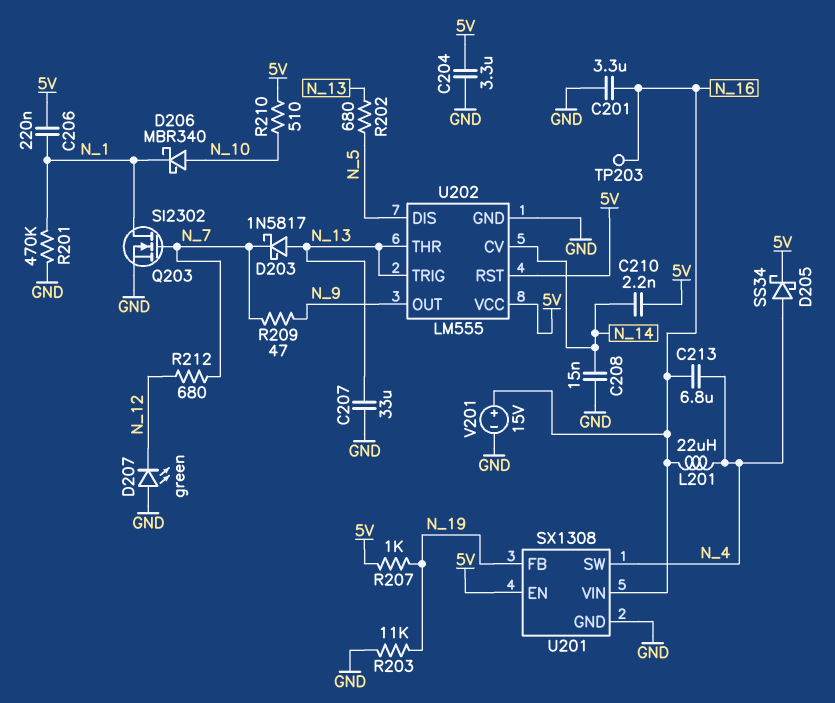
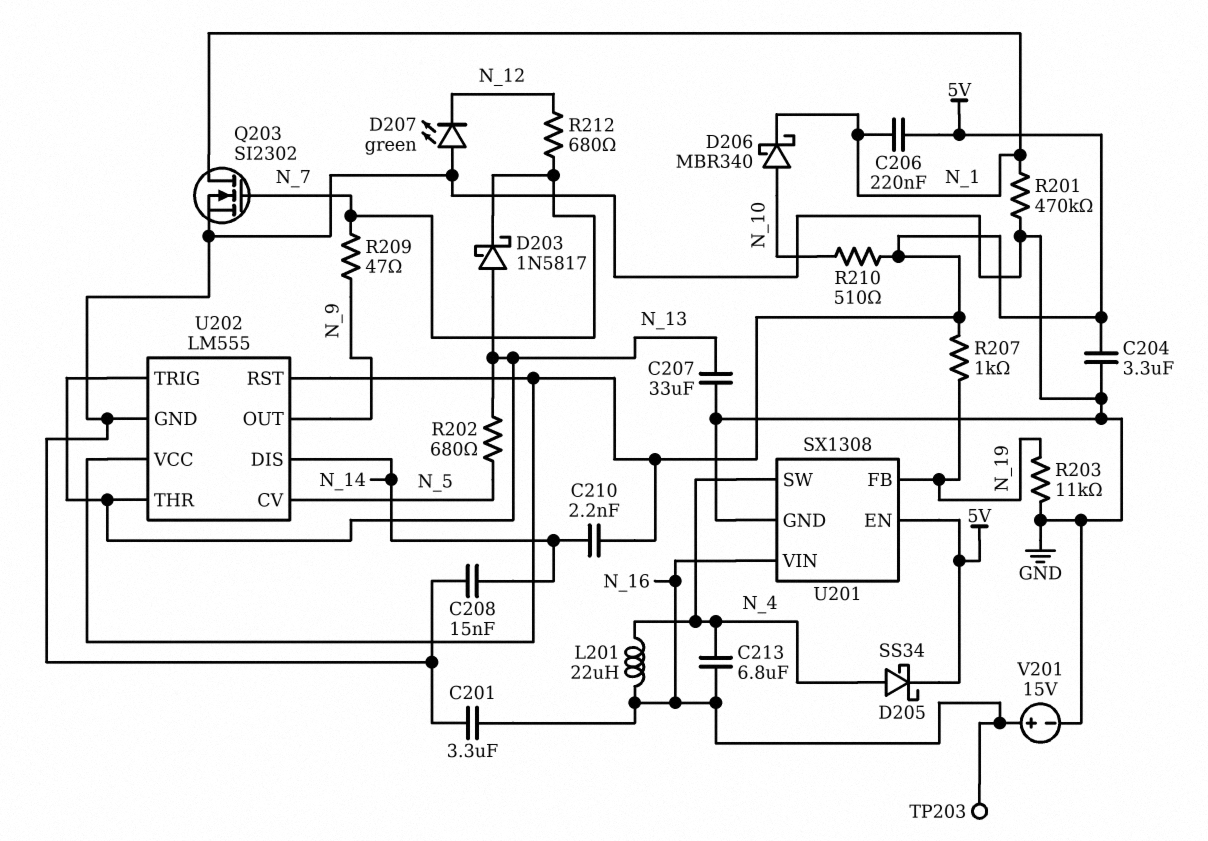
U202 pin CV: N_14 -> N_5
U202 pin DIS: N_5 -> N_14

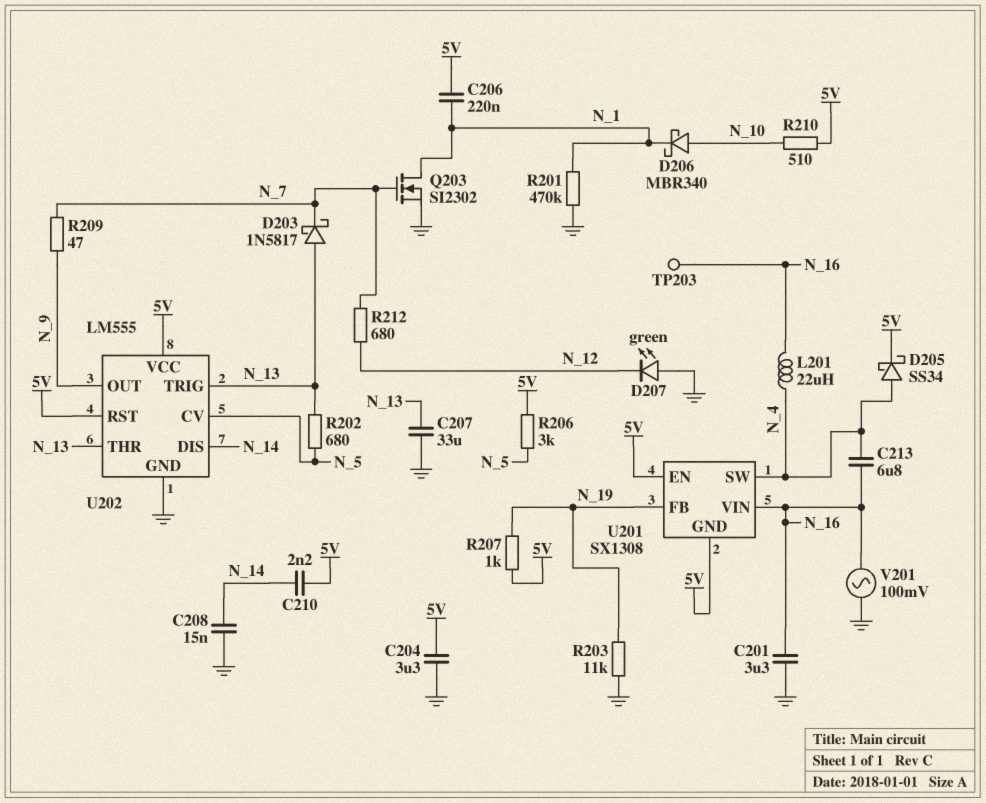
R206: none -> 3k (5V, N_5)
U201 pin GND: GND -> 5V
V201: 15V (plus N_16, minus GND) -> AC 100mV (GND, N_16)

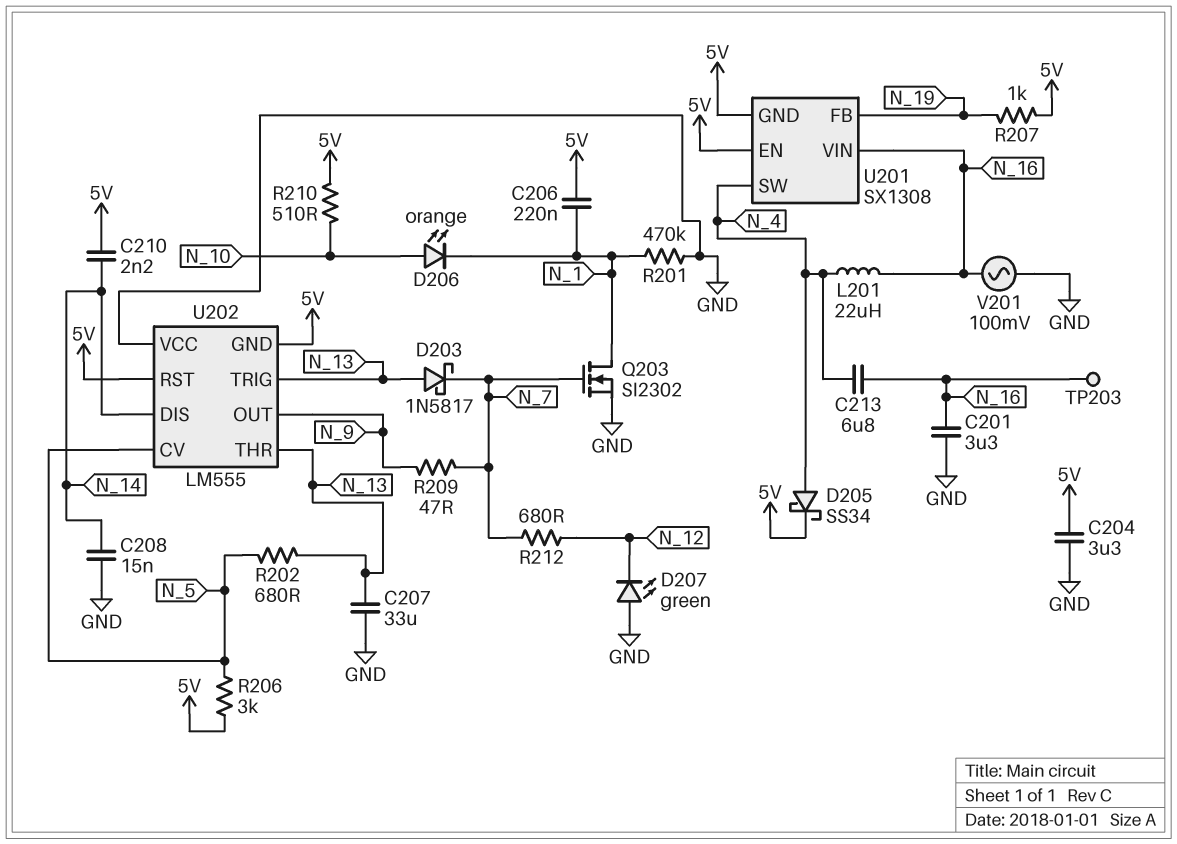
D206: schottky MBR340 (A N_10, K N_1) -> LED orange (A N_10, K N_1)
R203: 11k (GND, N_19) -> none
U202 pin GND: GND -> 5V
U202 pin VCC: 5V -> GND

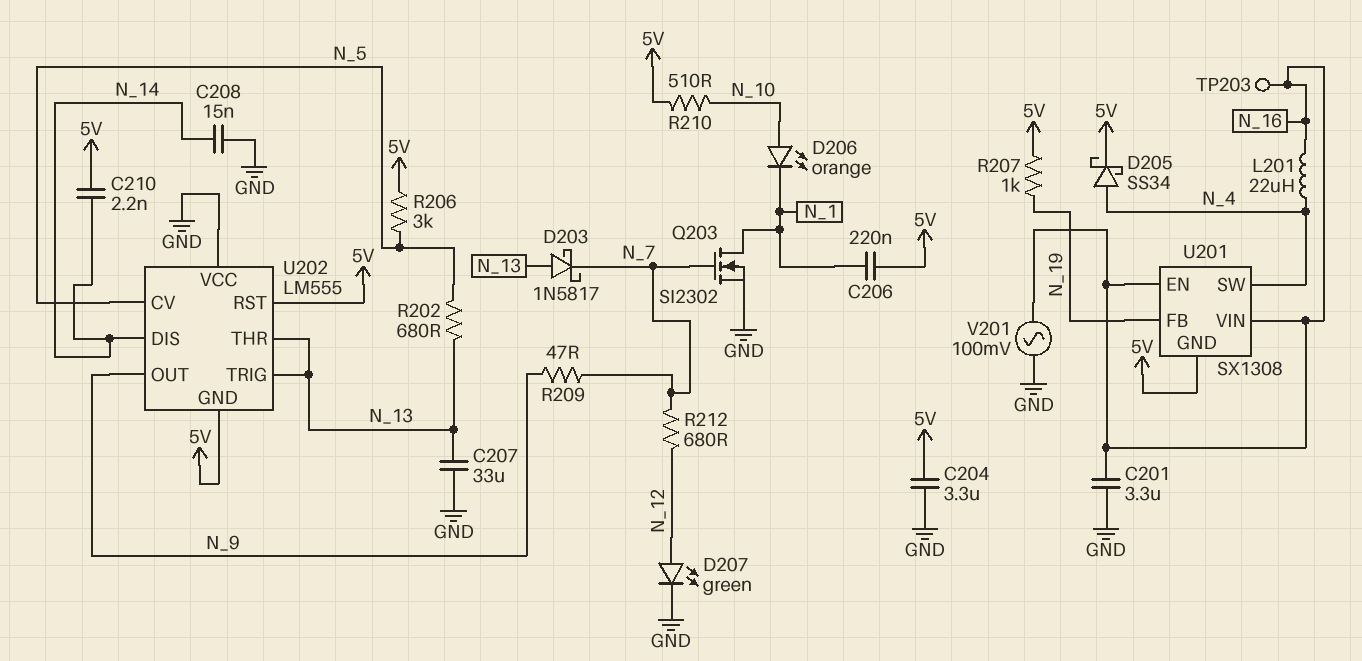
C213: 6.8uF (N_4, N_16) -> none
D207: LED green (A GND, K N_12) -> LED green (A N_12, K GND)
R201: 470k (GND, N_1) -> none
U201 pin EN: 5V -> N_16

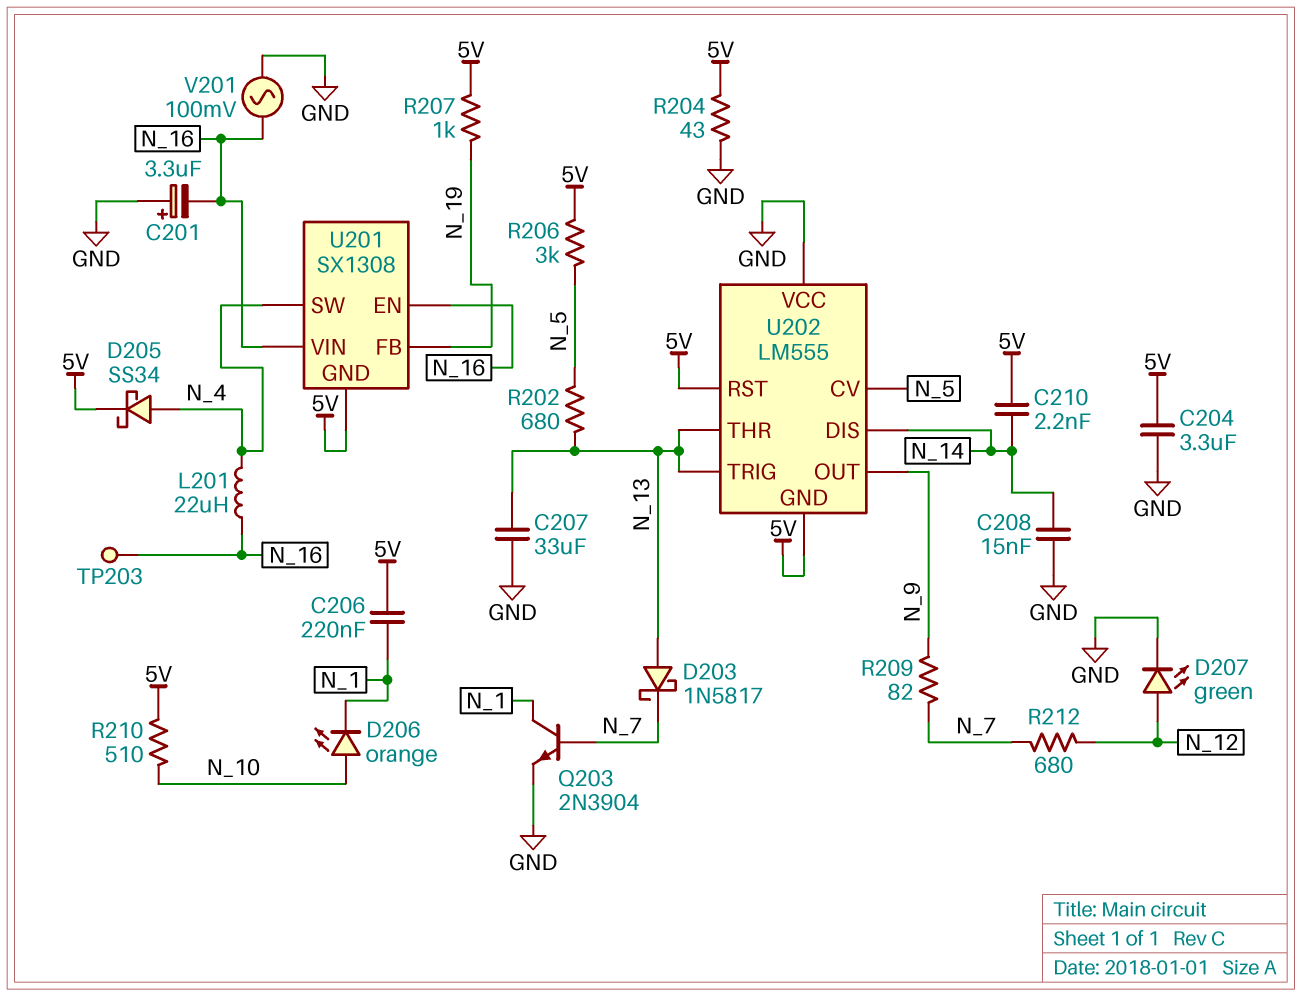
C201: 3.3uF (GND, N_16) -> 3.3uF (plus GND, minus N_16)
Q203: NMOS SI2302 (G N_7, D N_1, S GND) -> NPN 2N3904 (B N_7, C N_1, E GND)
R204: none -> 43 (5V, GND)
R209: 47 (N_7, N_9) -> 82 (N_7, N_9)

